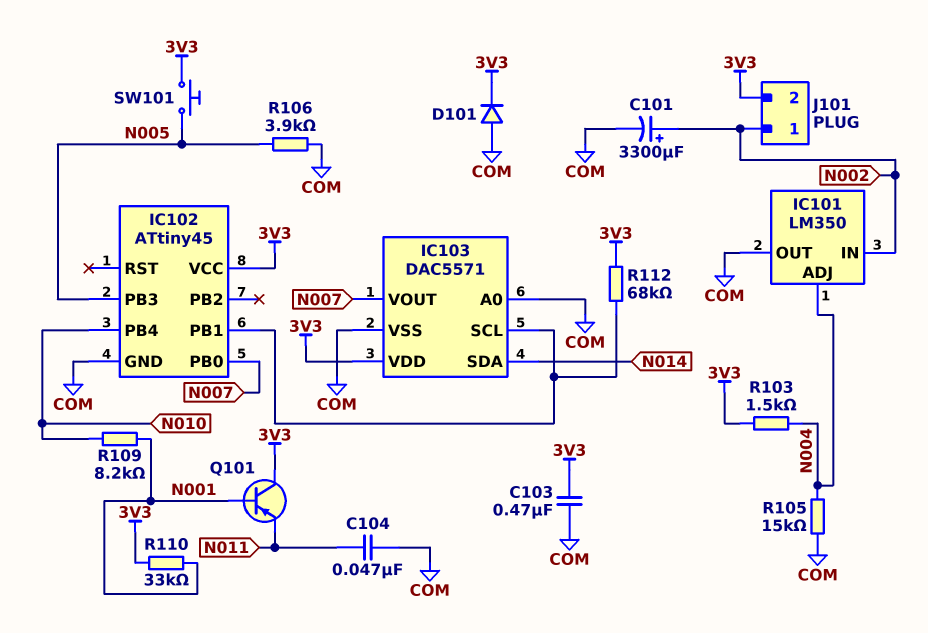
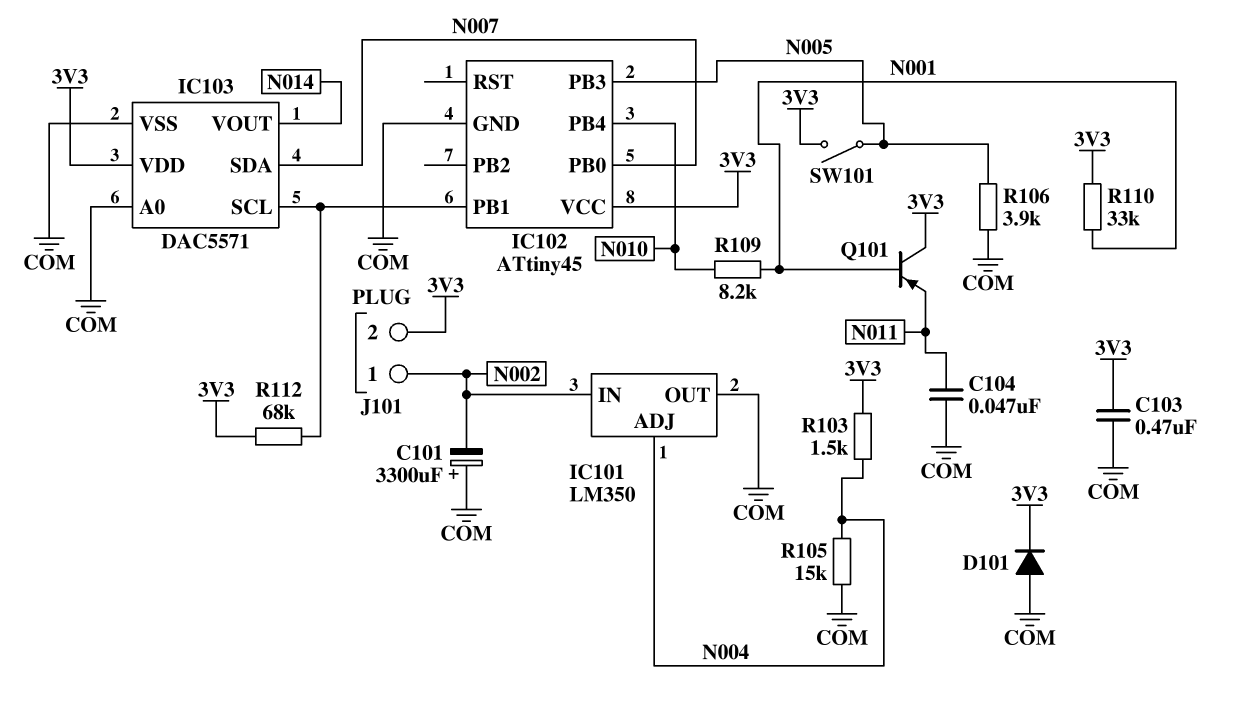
C101: 3300uF (plus N002, minus COM) -> 3300uF (plus COM, minus N002)
IC103 pin SDA: N014 -> N007
IC103 pin VOUT: N007 -> N014
SW101: button (3V3, N005) -> switch (3V3, N005)

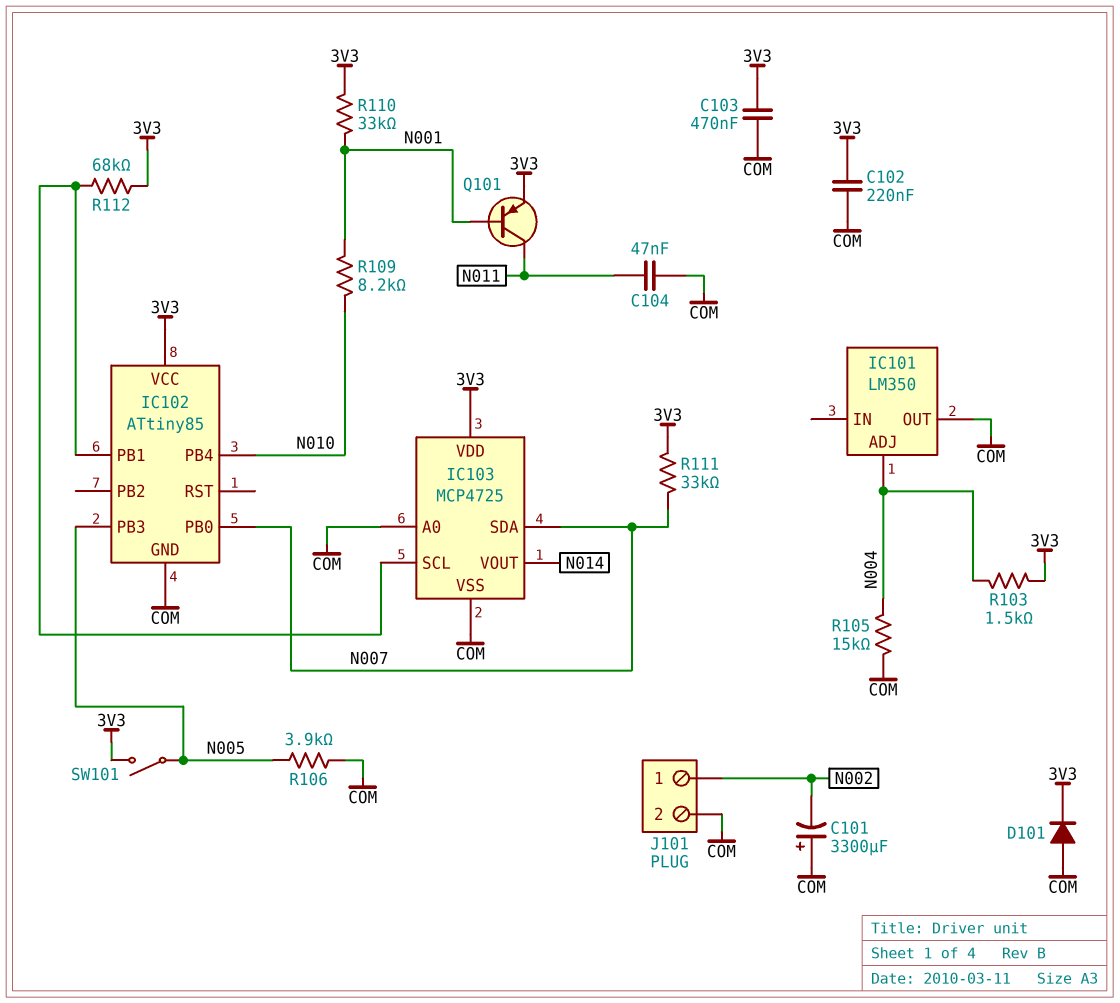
C102: none -> 220nF (3V3, COM)
IC101 pin IN: N002 -> none
IC102: ATtiny45 -> ATtiny85
IC103: DAC5571 -> MCP4725
J101 pin 2: 3V3 -> COM
Q101: PNP (B N001, C 3V3, E N011) -> PNP (B N001, C N011, E 3V3)
R111: none -> 33k (3V3, N007)

